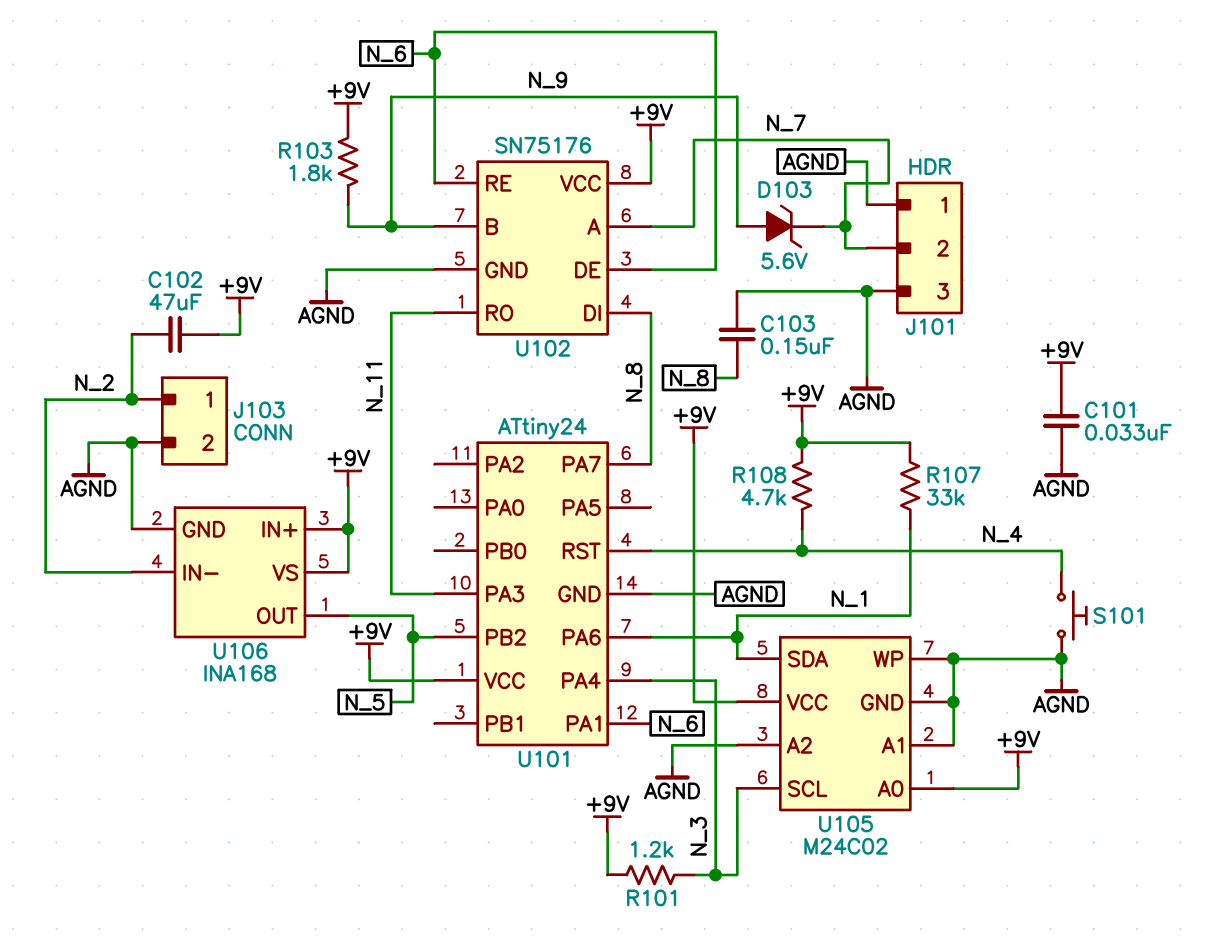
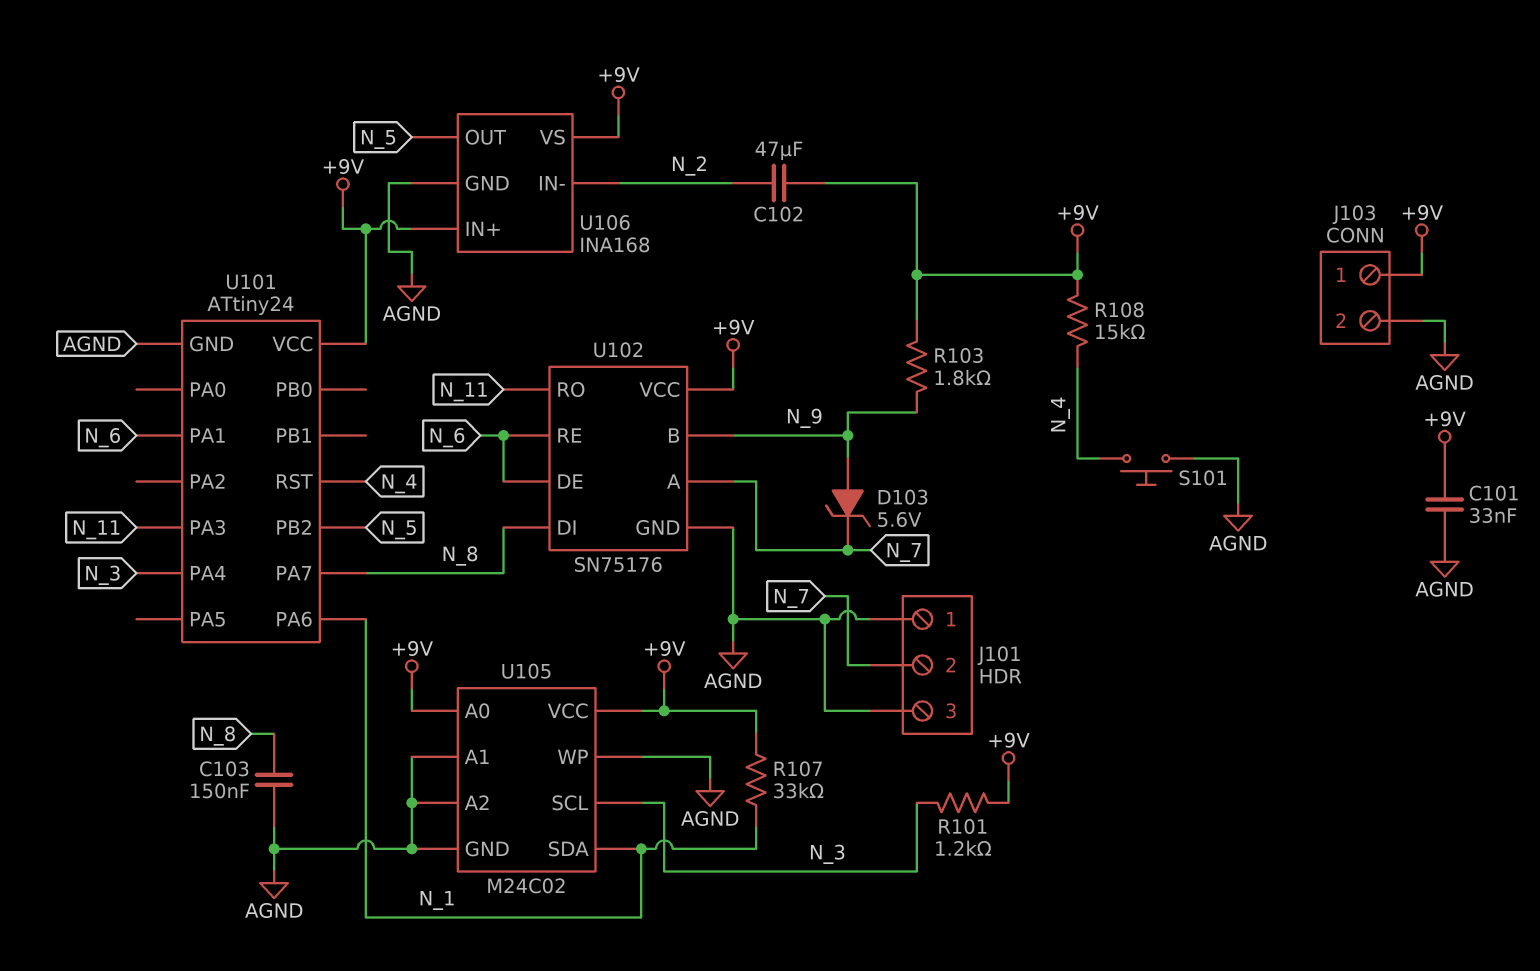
J103 pin 1: N_2 -> +9V
R108: 4.7k (+9V, N_4) -> 15k (+9V, N_4)

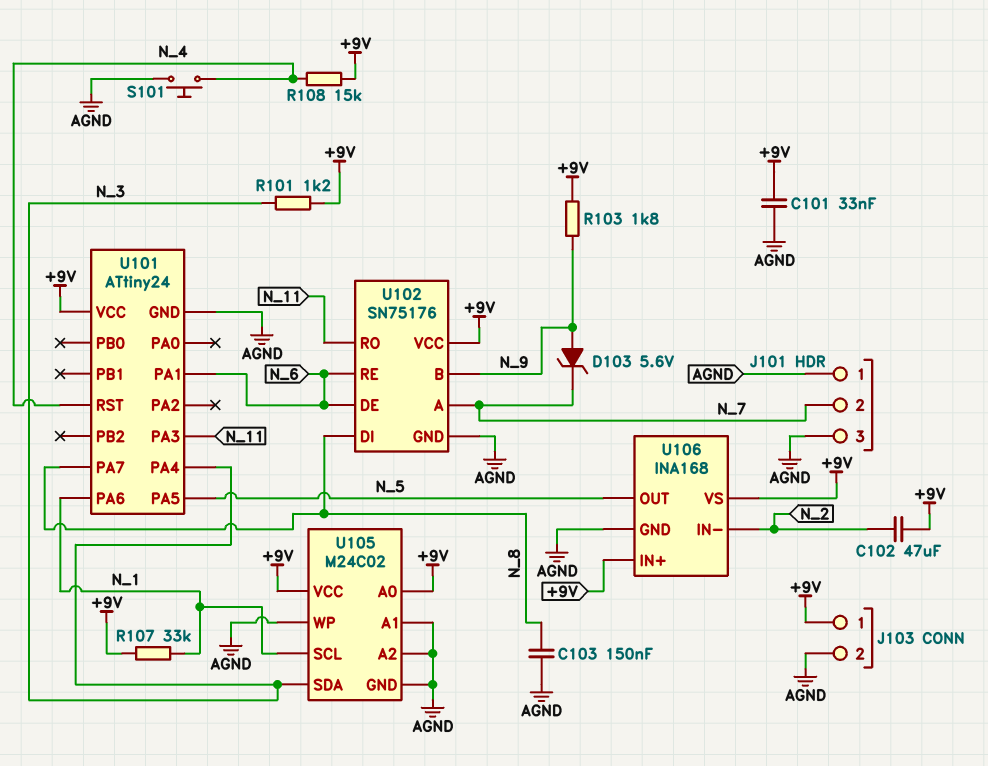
U101 pin PA5: none -> N_5
U101 pin PB2: N_5 -> none
U105 pin SCL: N_3 -> N_1
U105 pin SDA: N_1 -> N_3

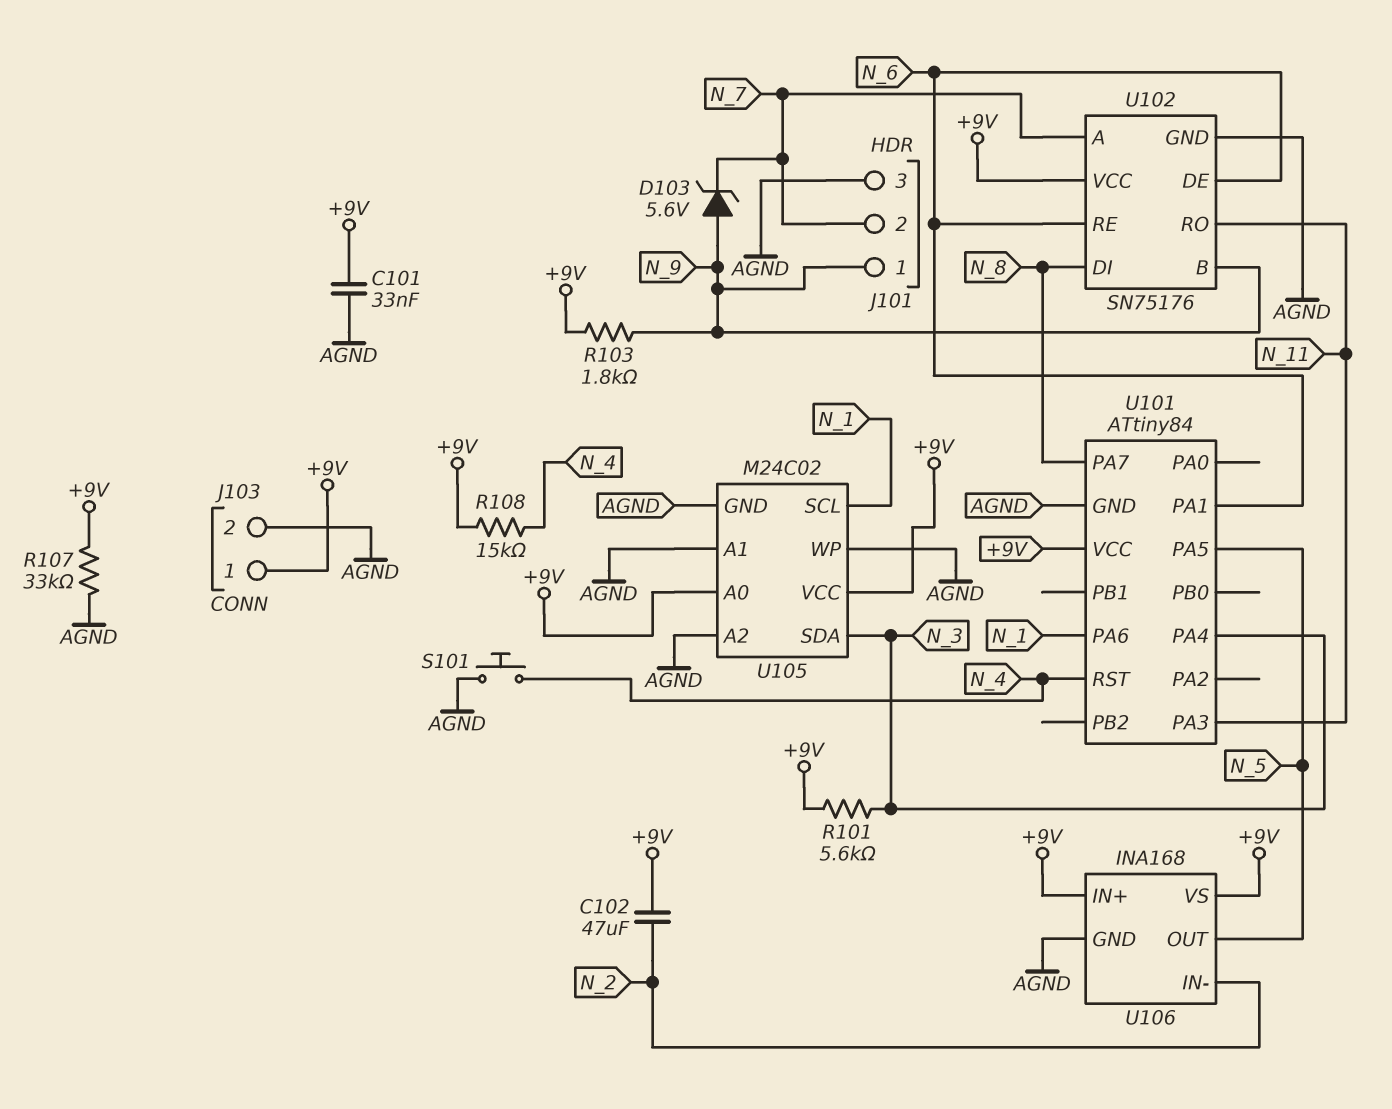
C103: 150nF (AGND, N_8) -> none
J101 pin 1: AGND -> N_9
R101: 1.2k (+9V, N_3) -> 5.6k (+9V, N_3)
R107: 33k (+9V, N_1) -> 33k (+9V, AGND)
U101: ATtiny24 -> ATtiny84

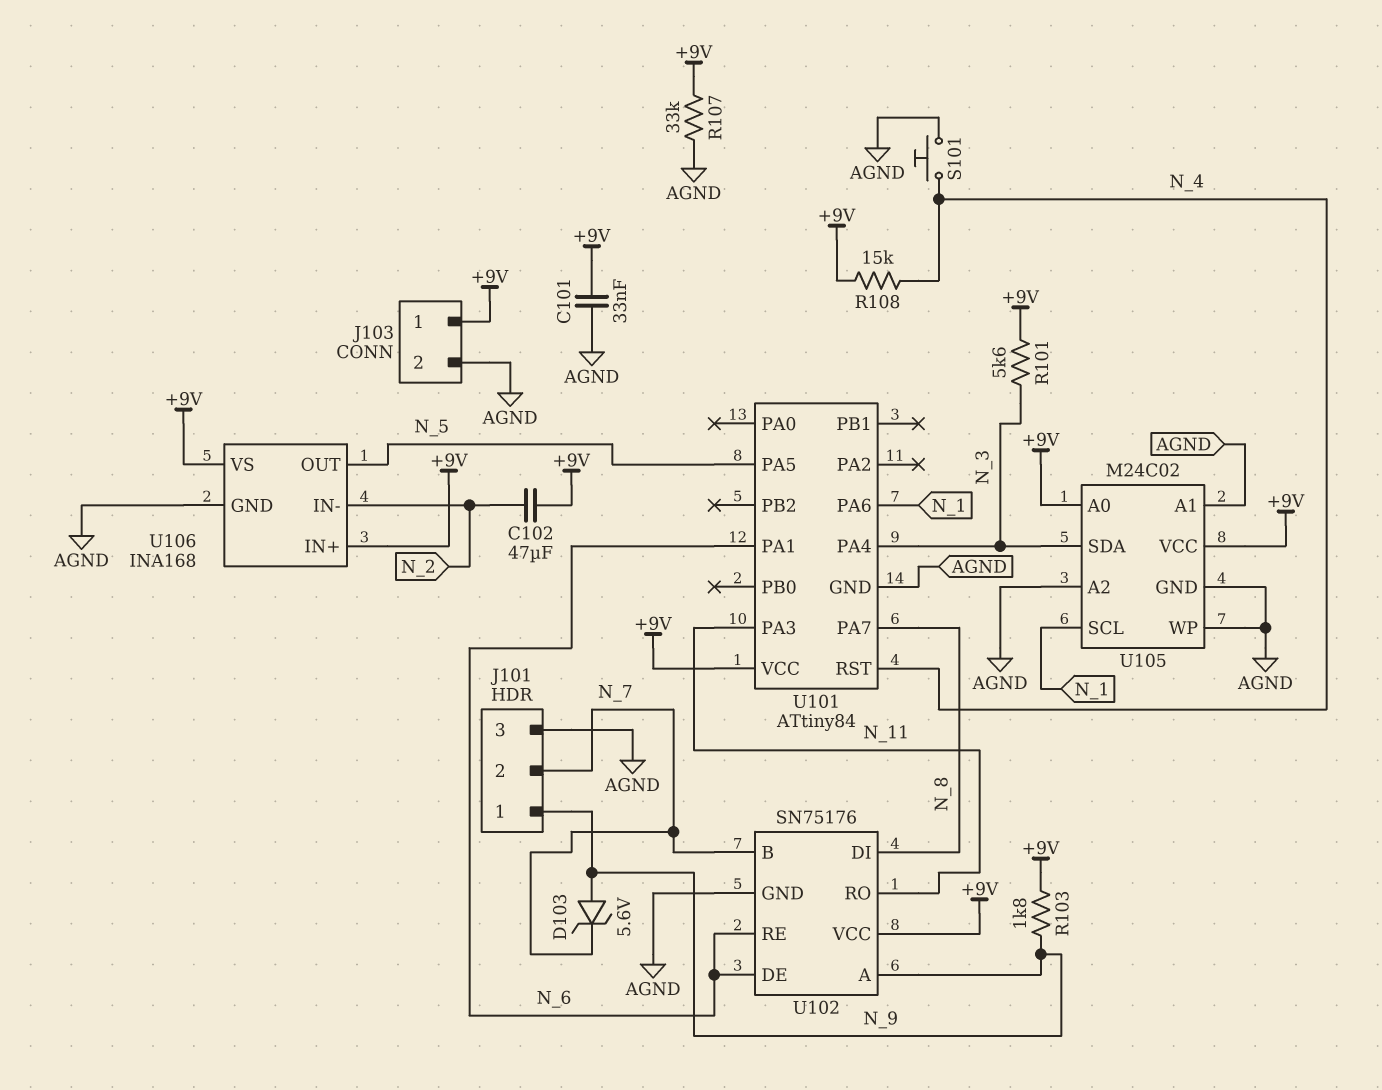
U102 pin A: N_7 -> N_9
U102 pin B: N_9 -> N_7

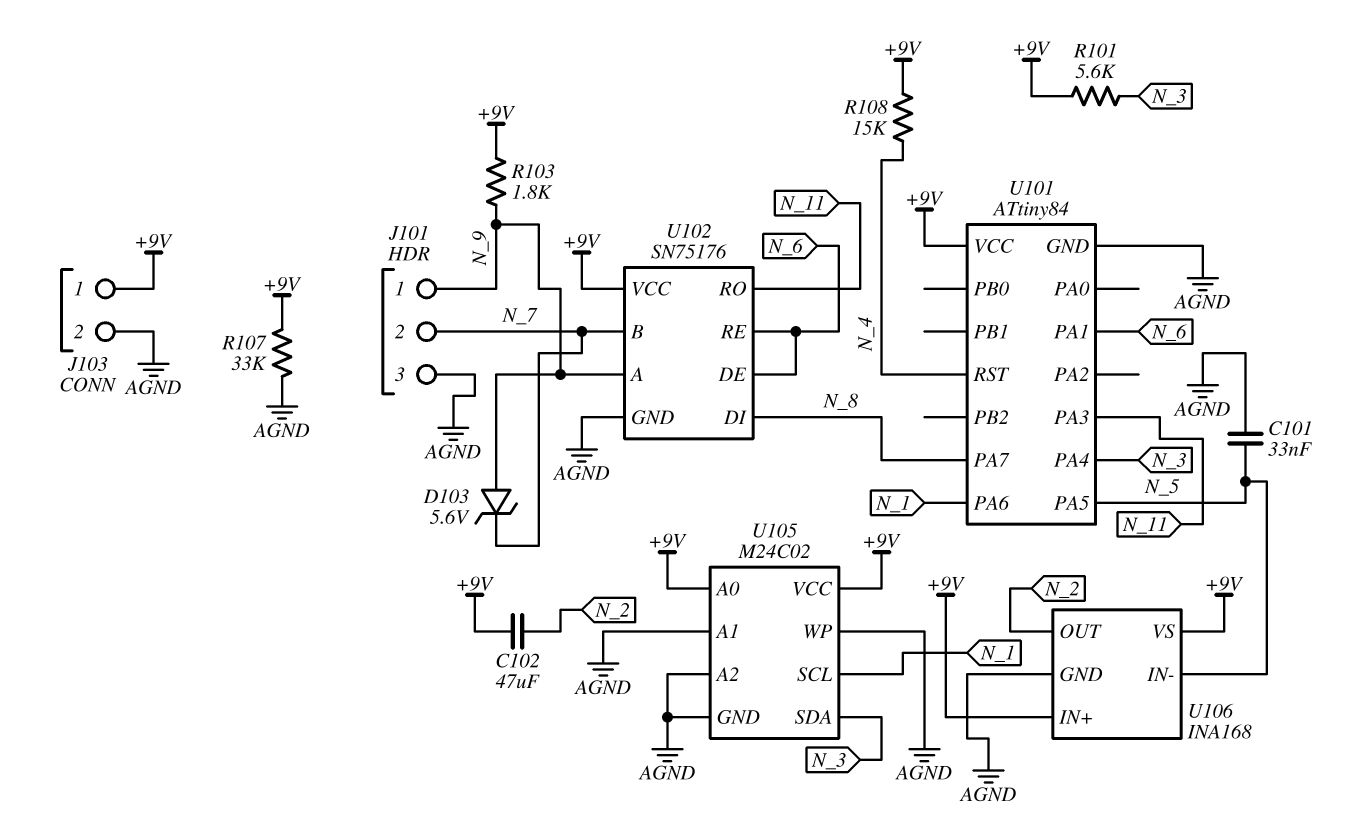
C101: 33nF (+9V, AGND) -> 33nF (AGND, N_5)
S101: button (AGND, N_4) -> none
U106 pin IN-: N_2 -> N_5
U106 pin OUT: N_5 -> N_2

